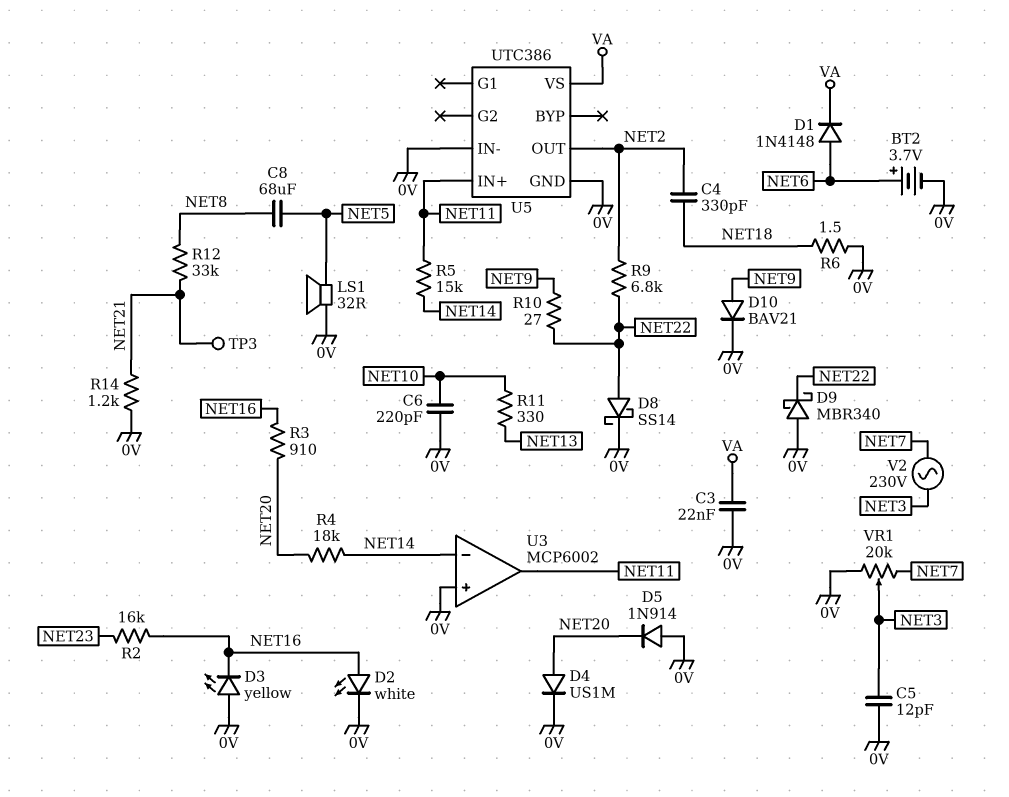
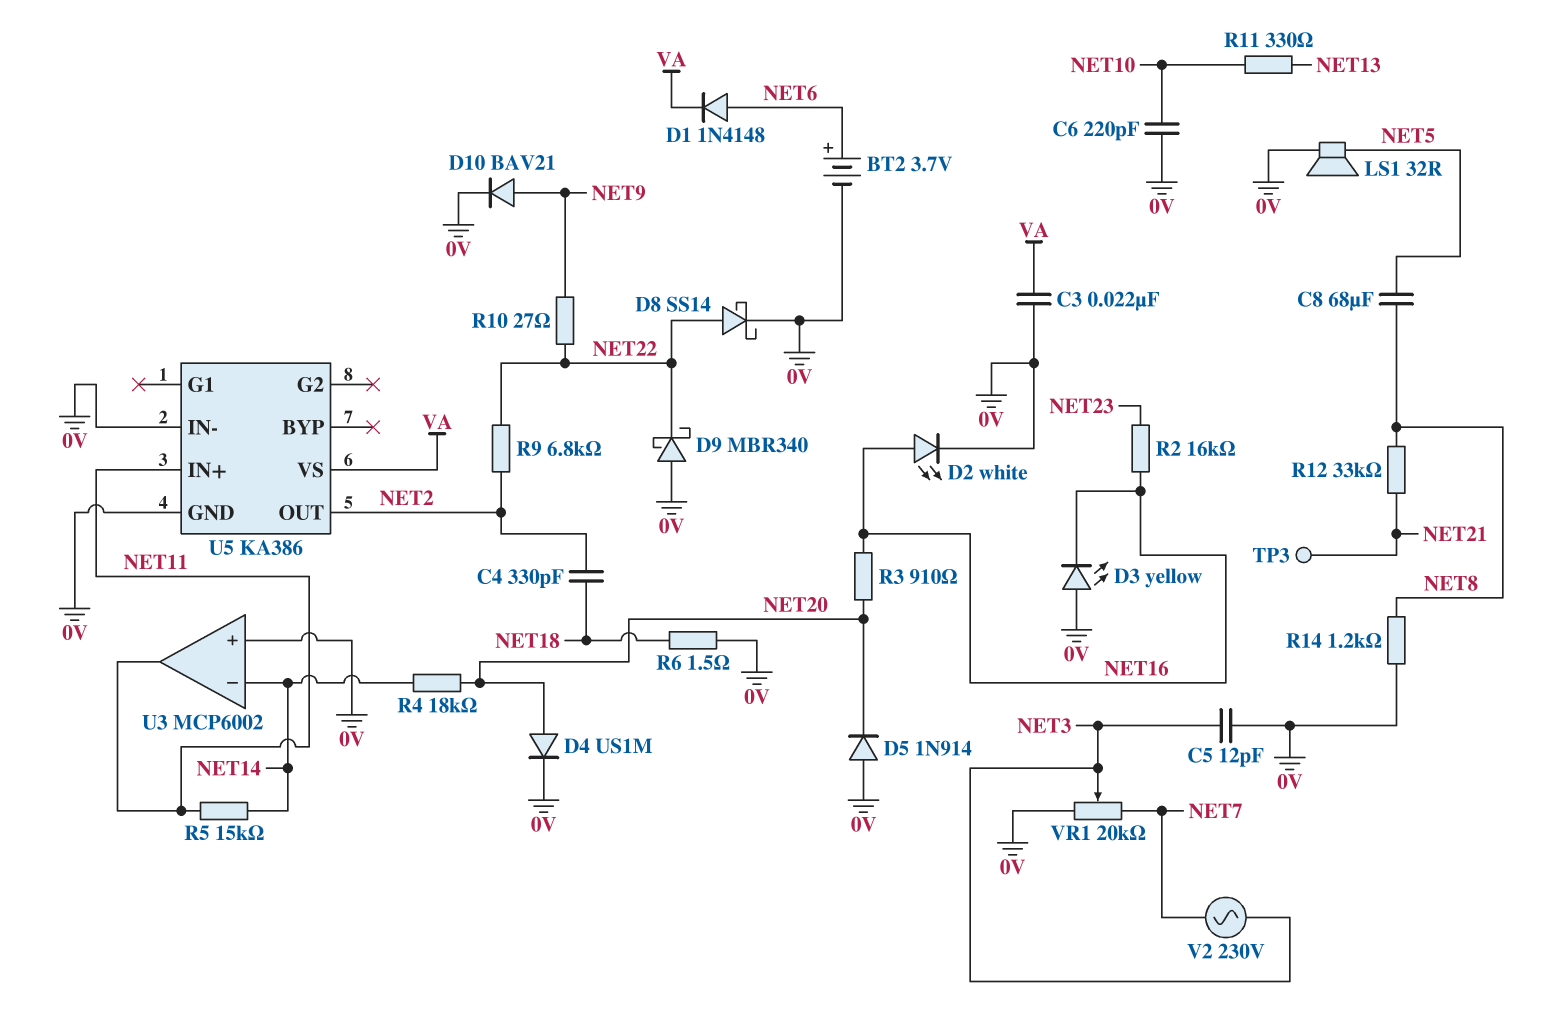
R14: 1.2k (0V, NET21) -> 1.2k (0V, NET8)
U5: UTC386 -> KA386

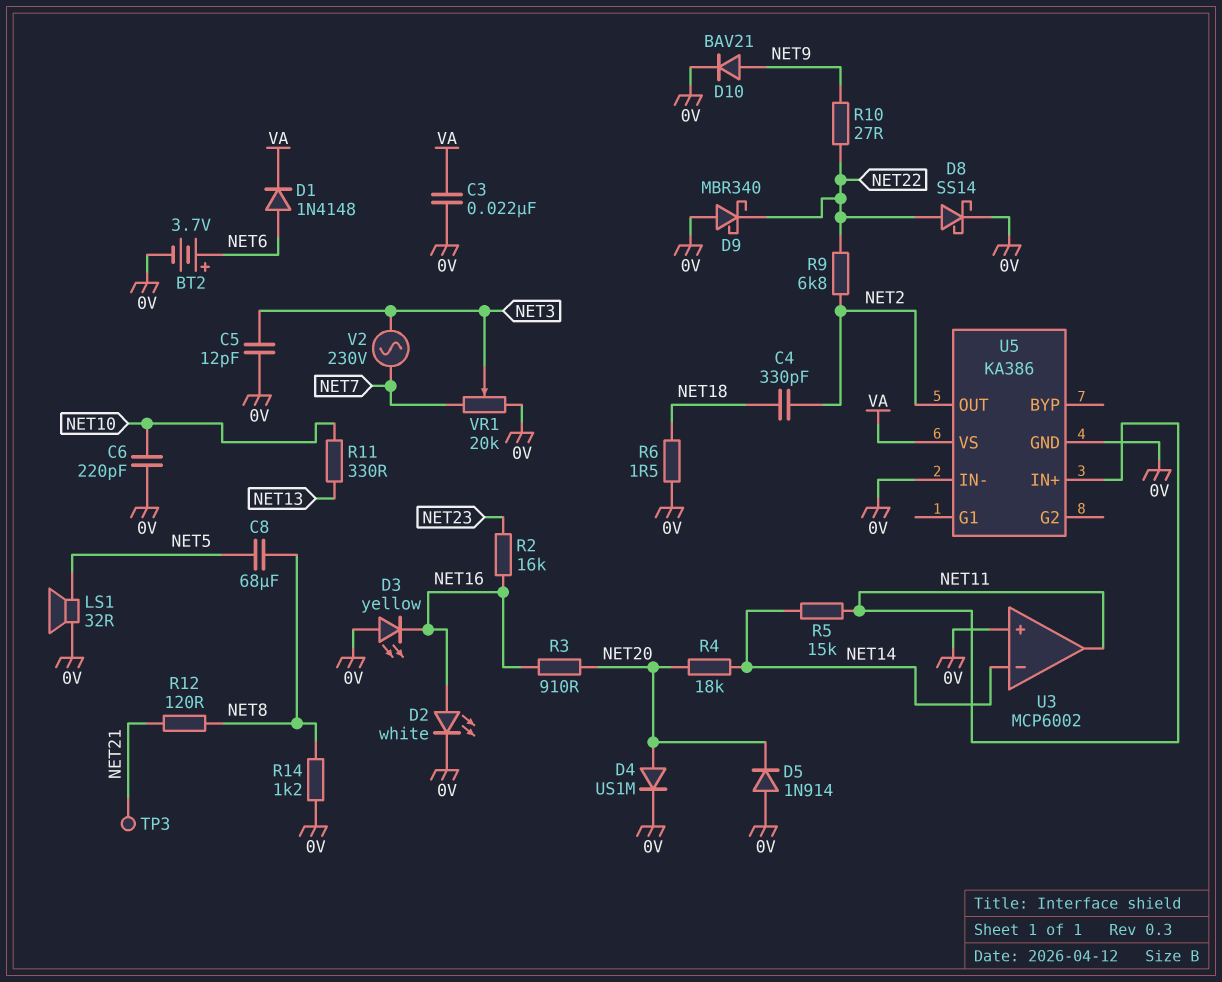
R12: 33k (NET8, NET21) -> 120 (NET8, NET21)

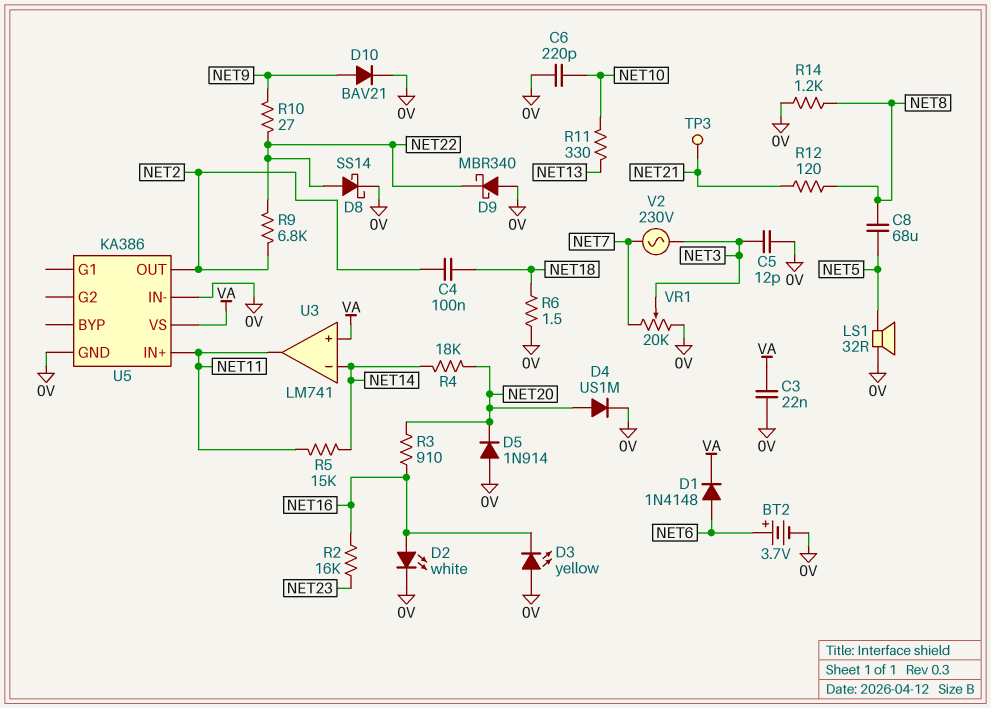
C4: 330pF (NET2, NET18) -> 100nF (NET2, NET18)
U3: MCP6002 -> LM741
U3 pin in+: 0V -> VA

